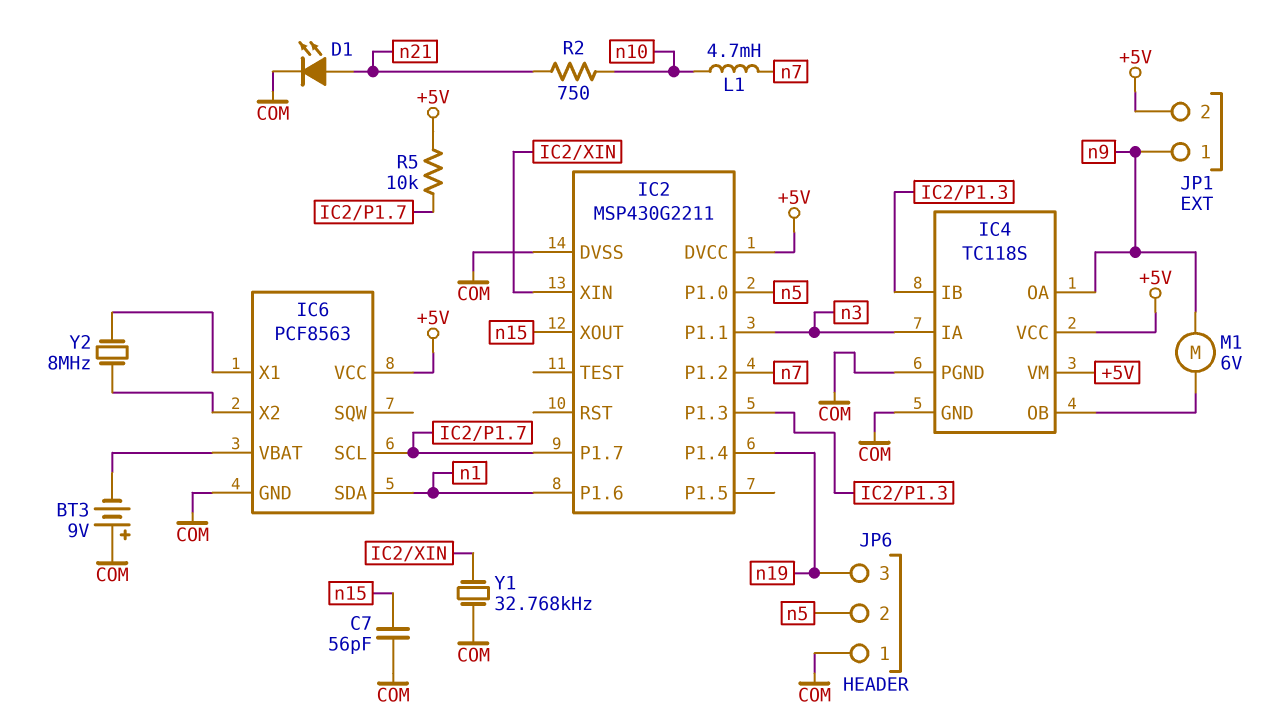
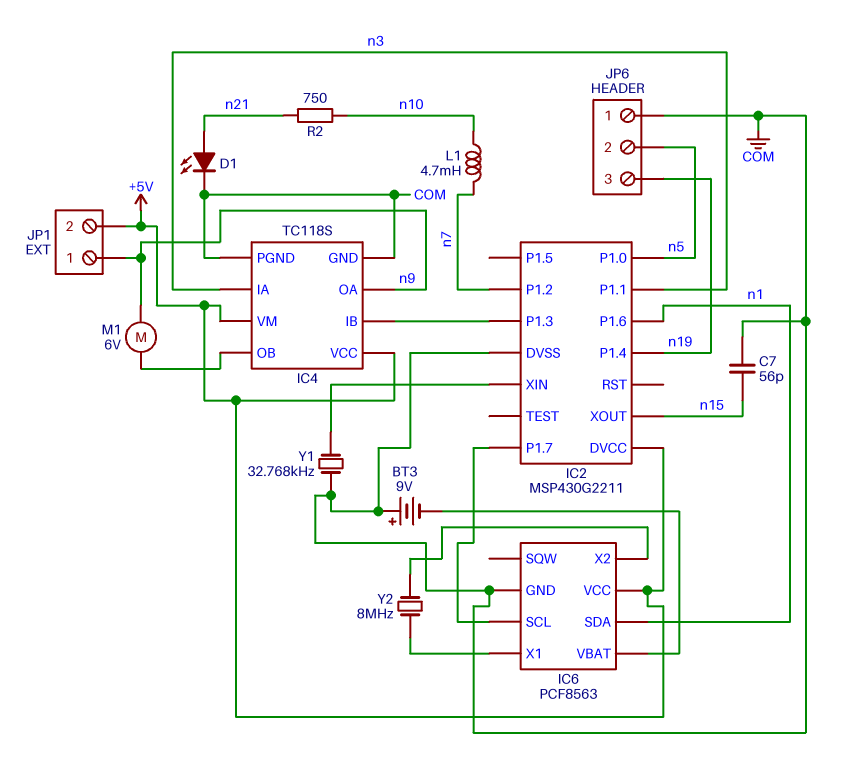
R5: 10k (+5V, IC2/P1.7) -> none

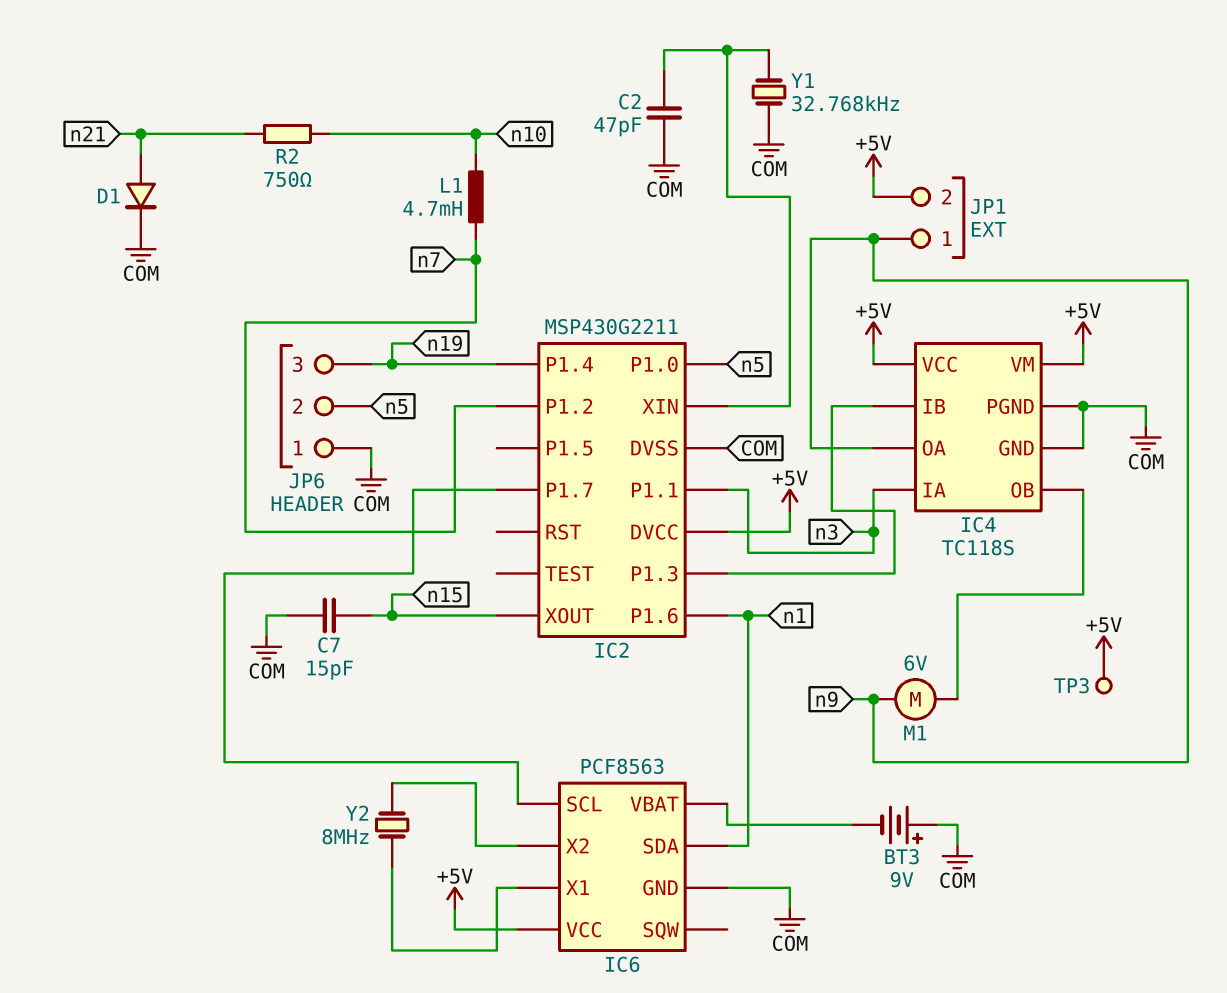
C2: none -> 47pF (COM, IC2/XIN)
C7: 56pF (COM, n15) -> 15pF (COM, n15)
D1: LED (A n21, K COM) -> diode (A n21, K COM)
TP3: none -> test point (+5V)

